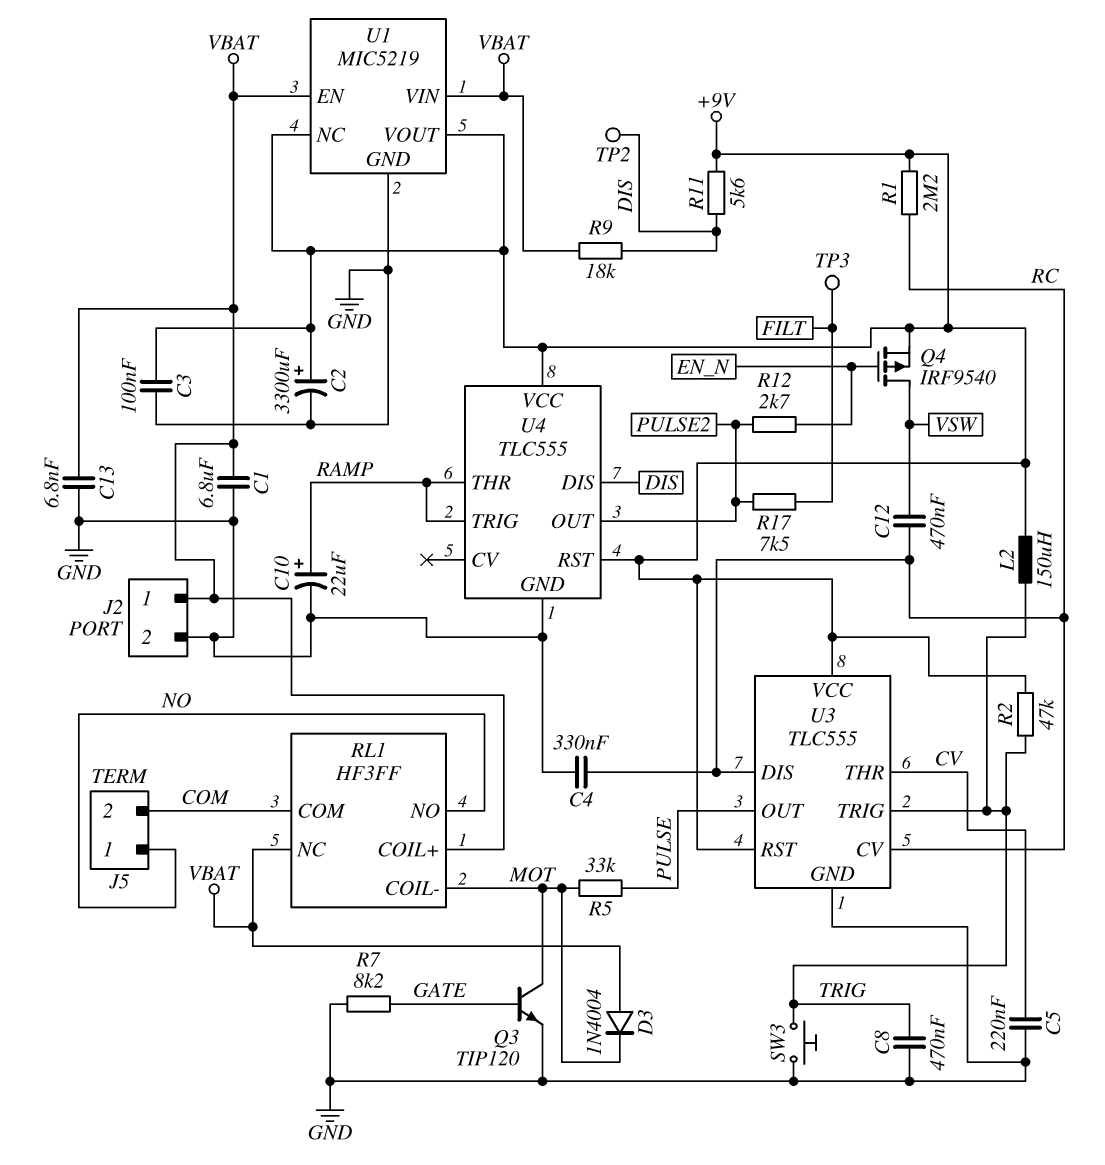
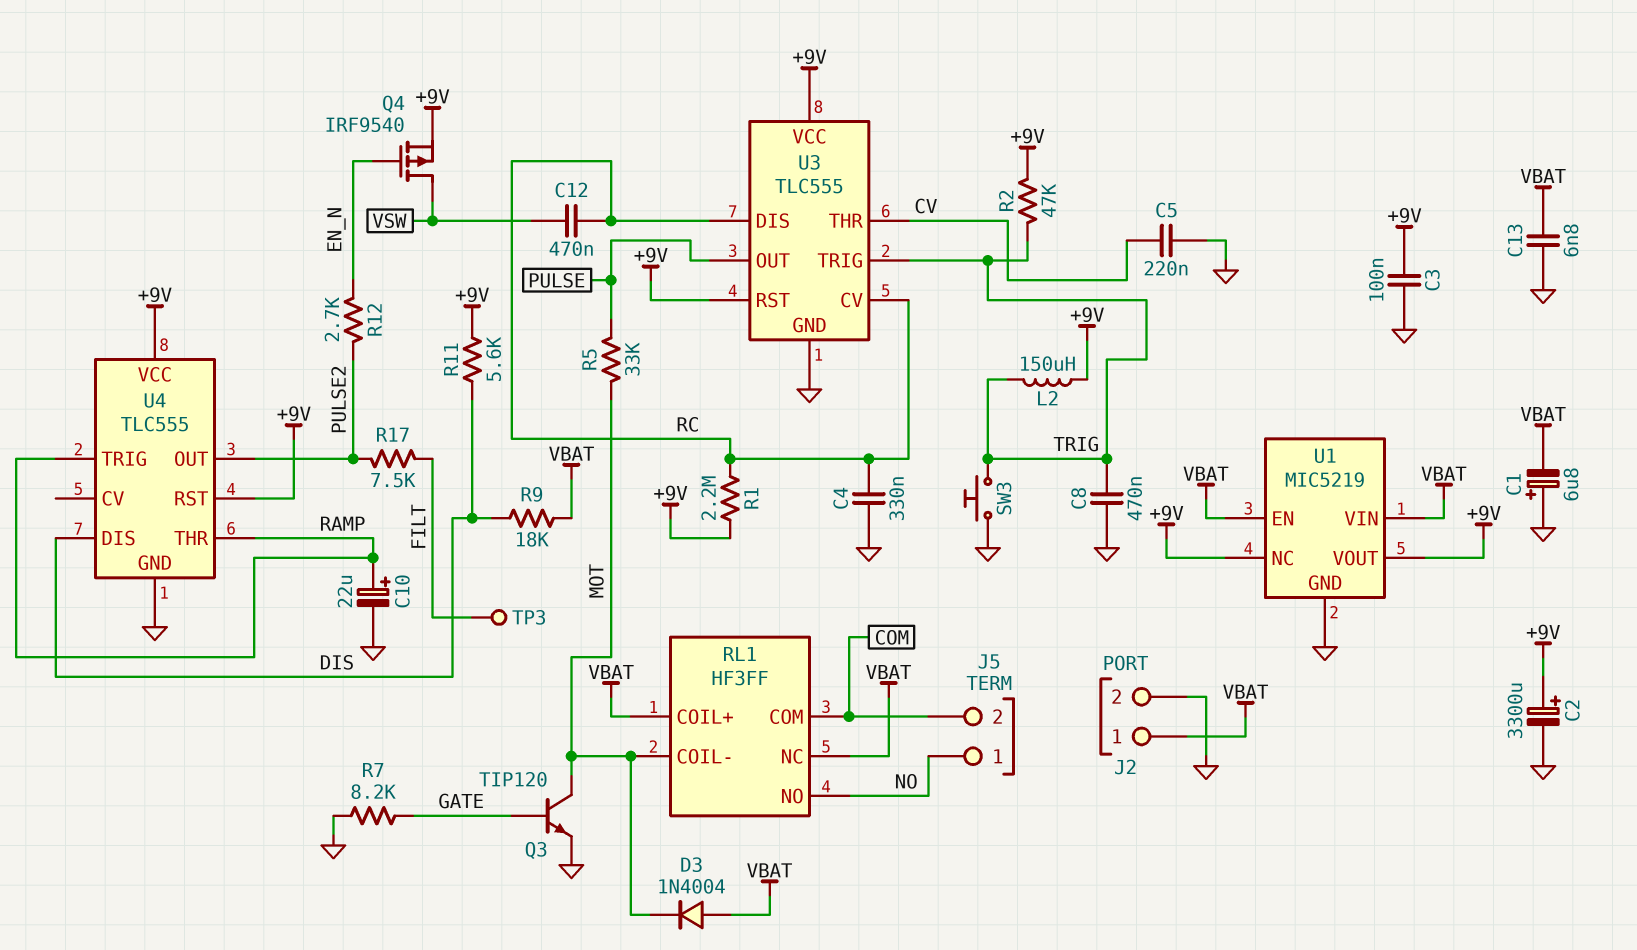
C1: 6.8uF (GND, VBAT) -> 6.8uF (plus GND, minus VBAT)
TP2: test point (DIS) -> none

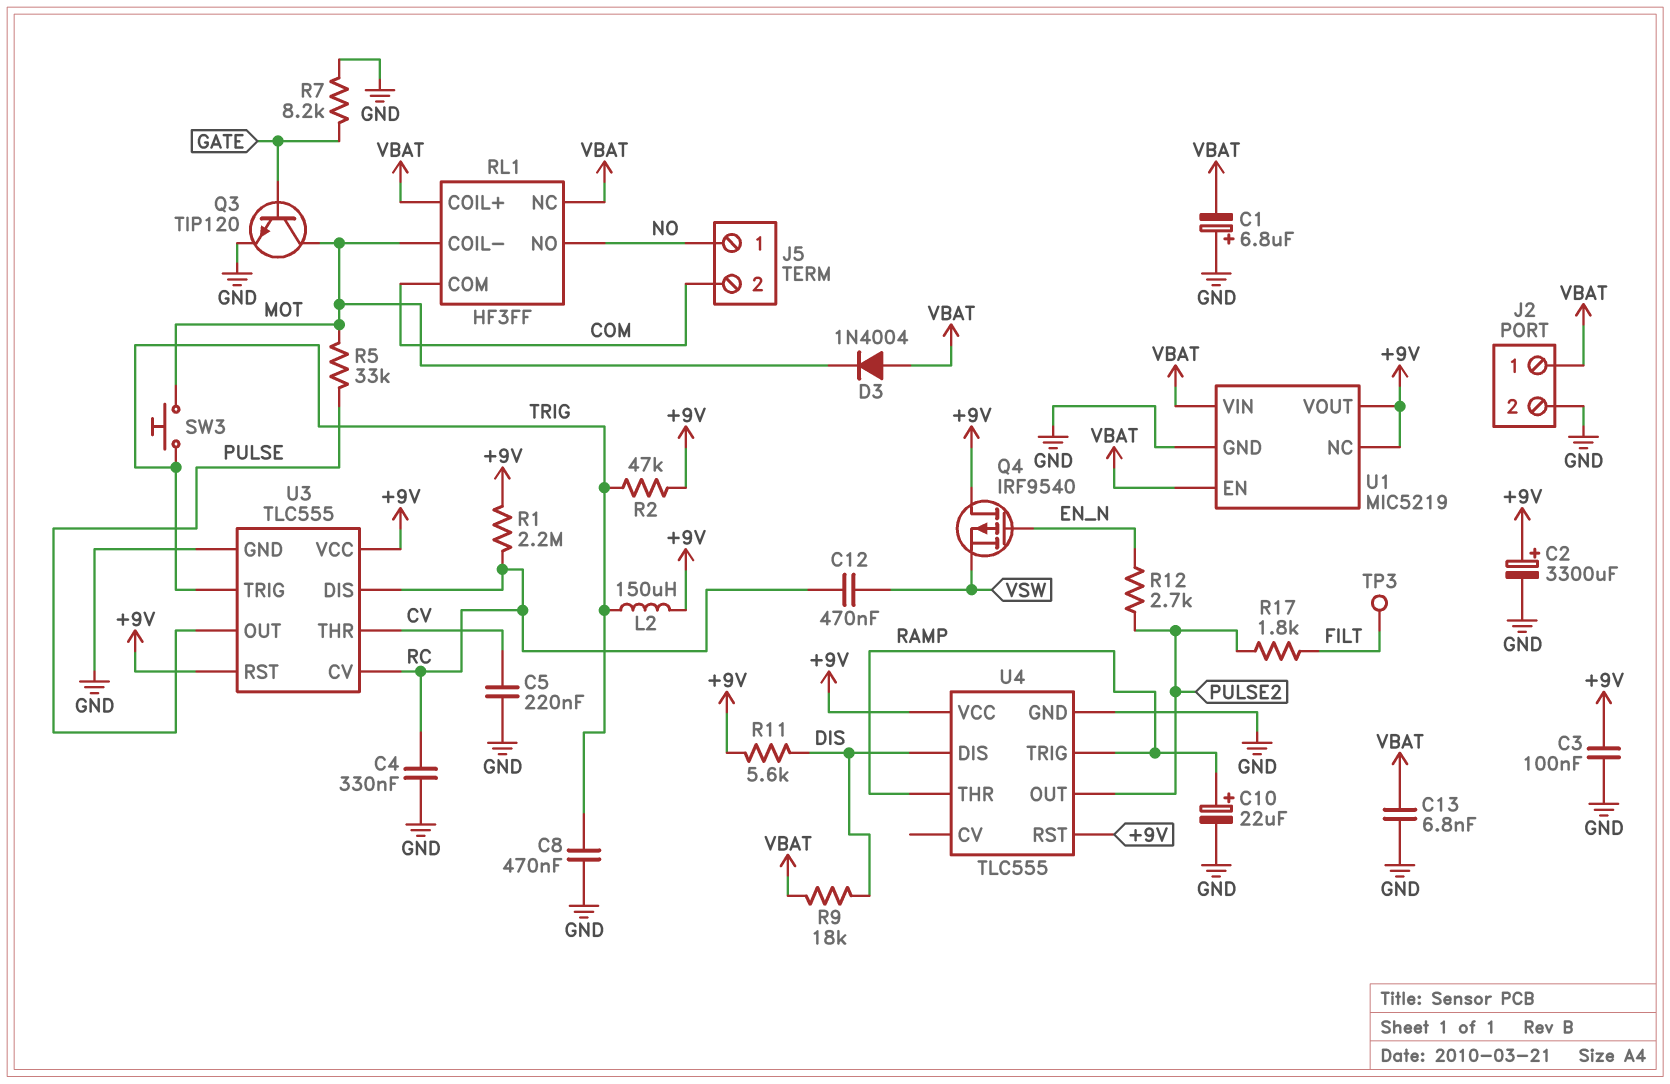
Q4: PMOS IRF9540 (G EN_N, D VSW, S +9V) -> PMOS IRF9540 (G EN_N, D +9V, S VSW)
R17: 7.5k (FILT, PULSE2) -> 1.8k (FILT, PULSE2)
SW3: button (GND, TRIG) -> button (MOT, TRIG)

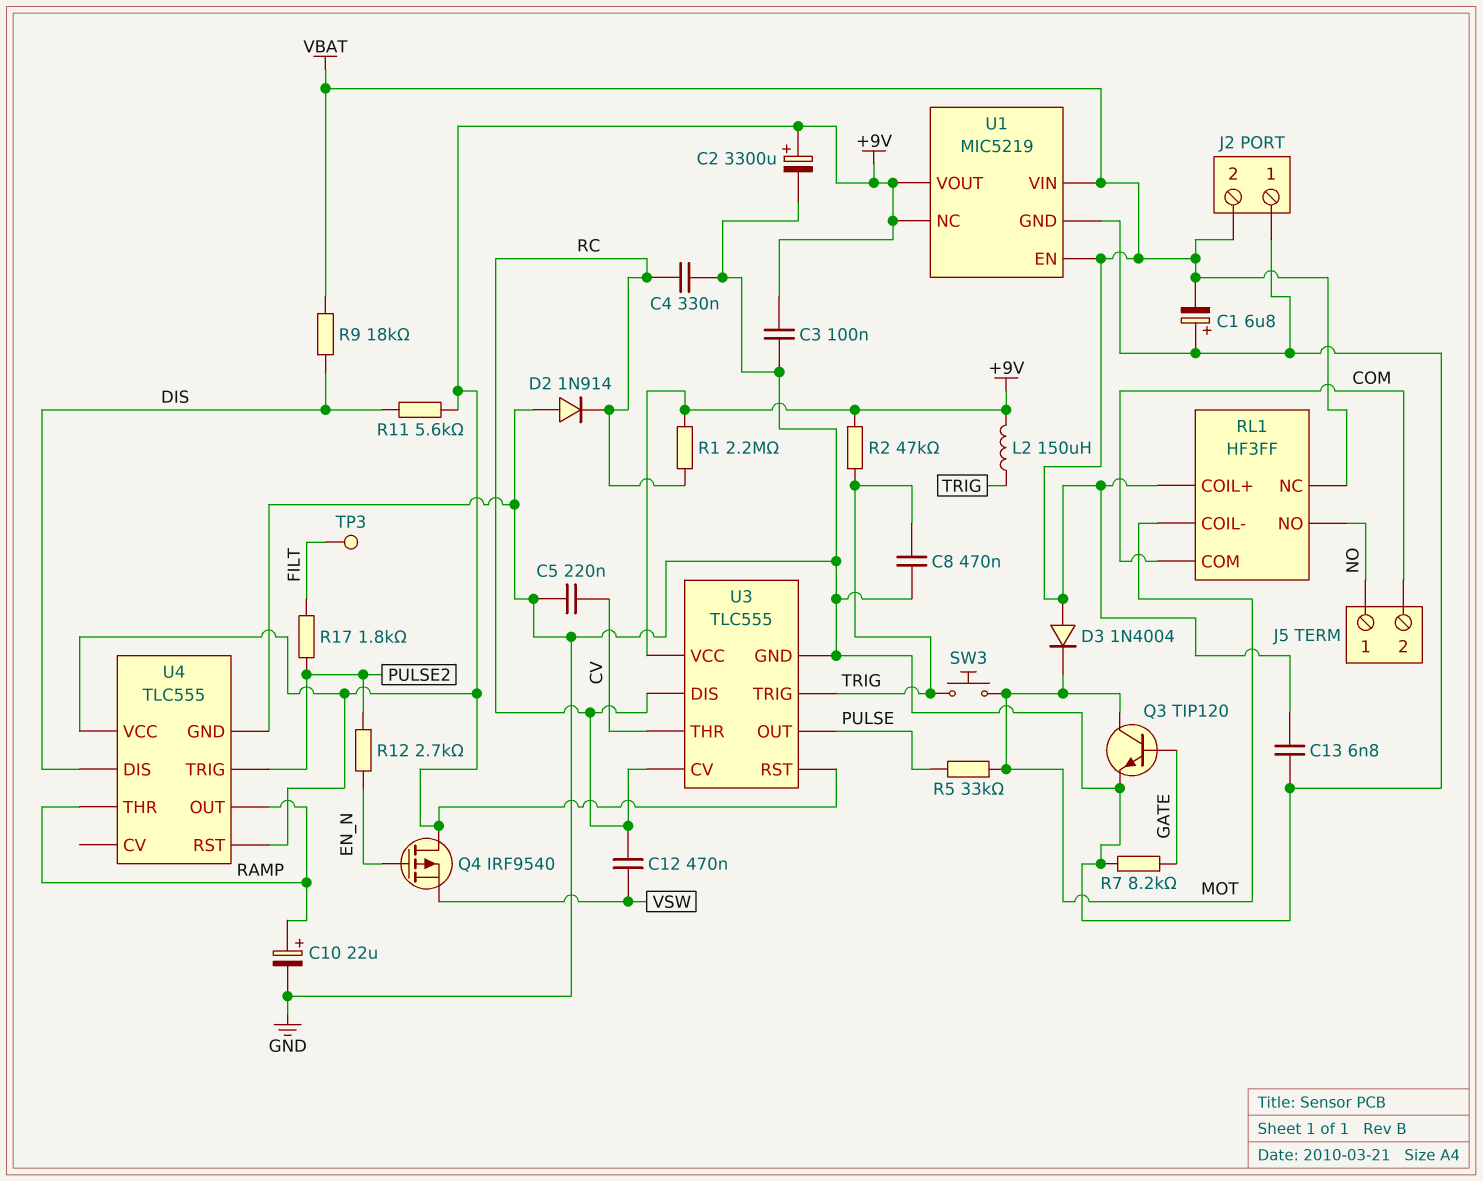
D2: none -> diode 1N914 (A GND, K RC)
J2 pin 1: VBAT -> GND
J2 pin 2: GND -> VBAT
U4 pin OUT: PULSE2 -> RAMP
U4 pin TRIG: RAMP -> PULSE2

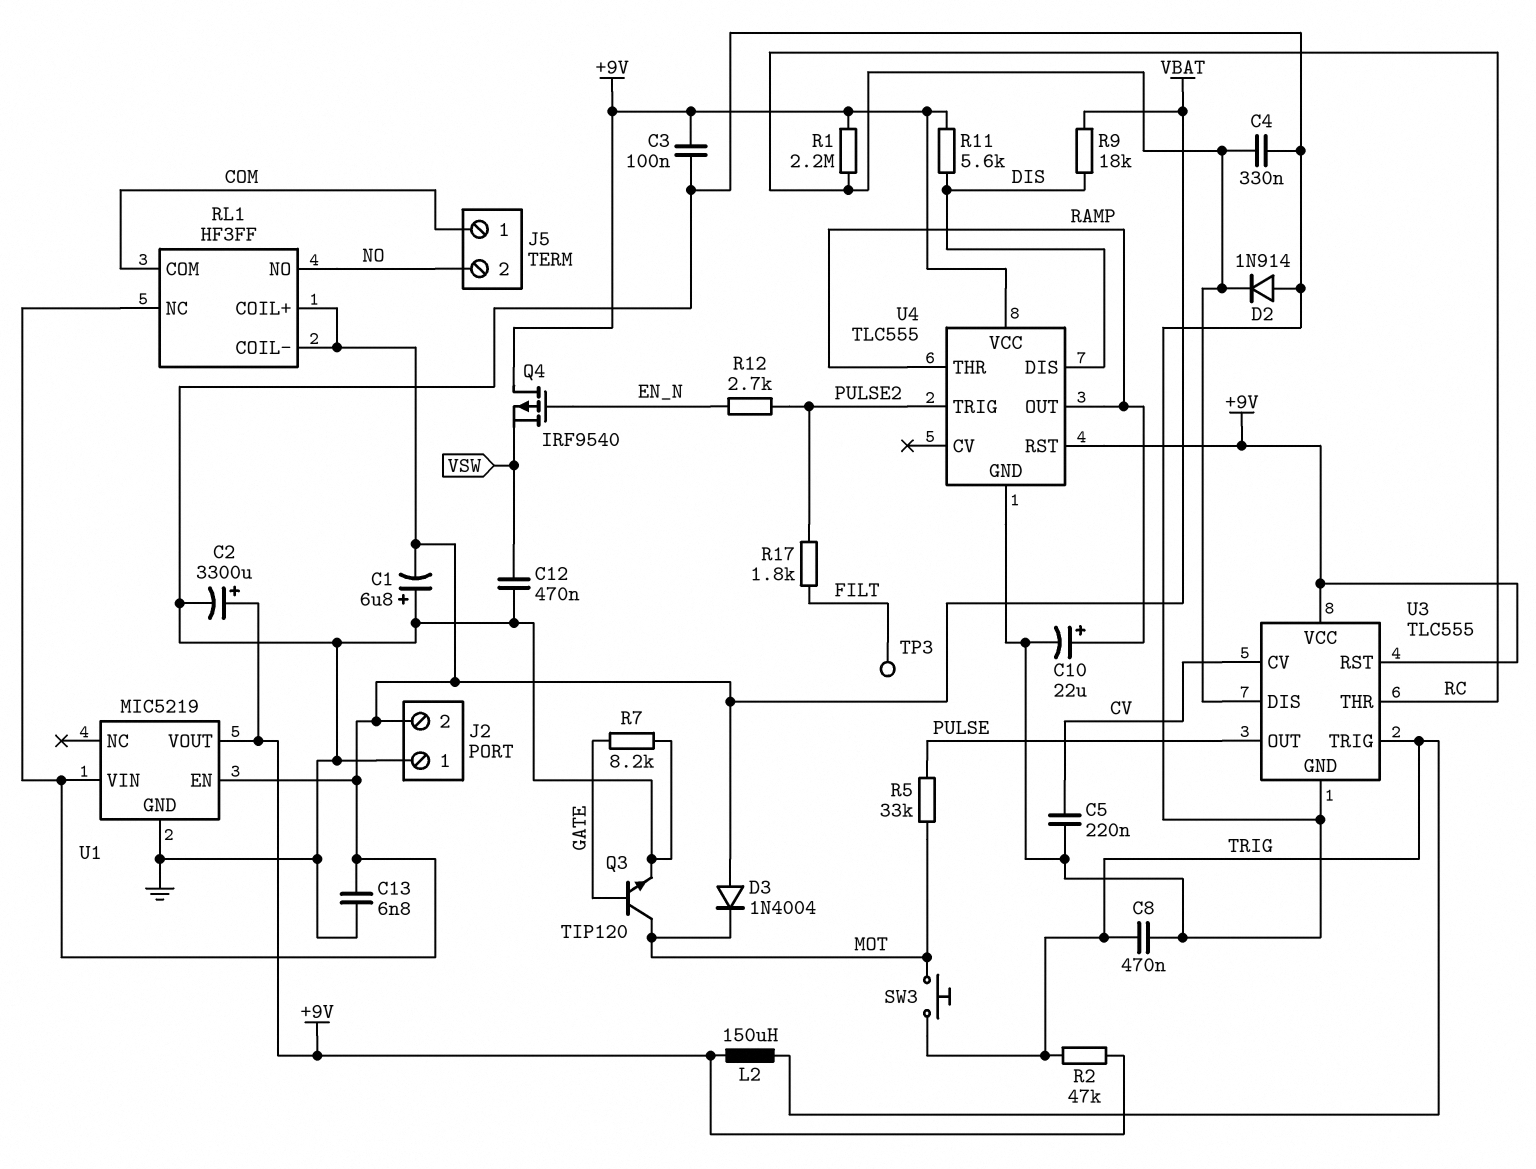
C12: 470nF (RC, VSW) -> 470nF (GND, VSW)
J5 pin 1: NO -> COM
J5 pin 2: COM -> NO
RL1 pin COIL-: MOT -> VBAT
U1 pin NC: +9V -> none
U3 pin CV: RC -> CV
U3 pin THR: CV -> RC

